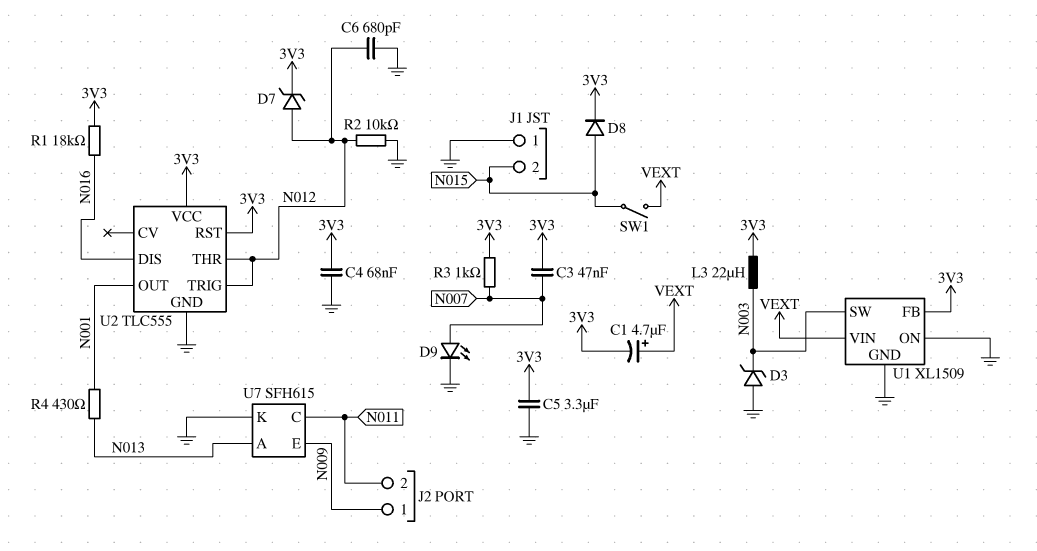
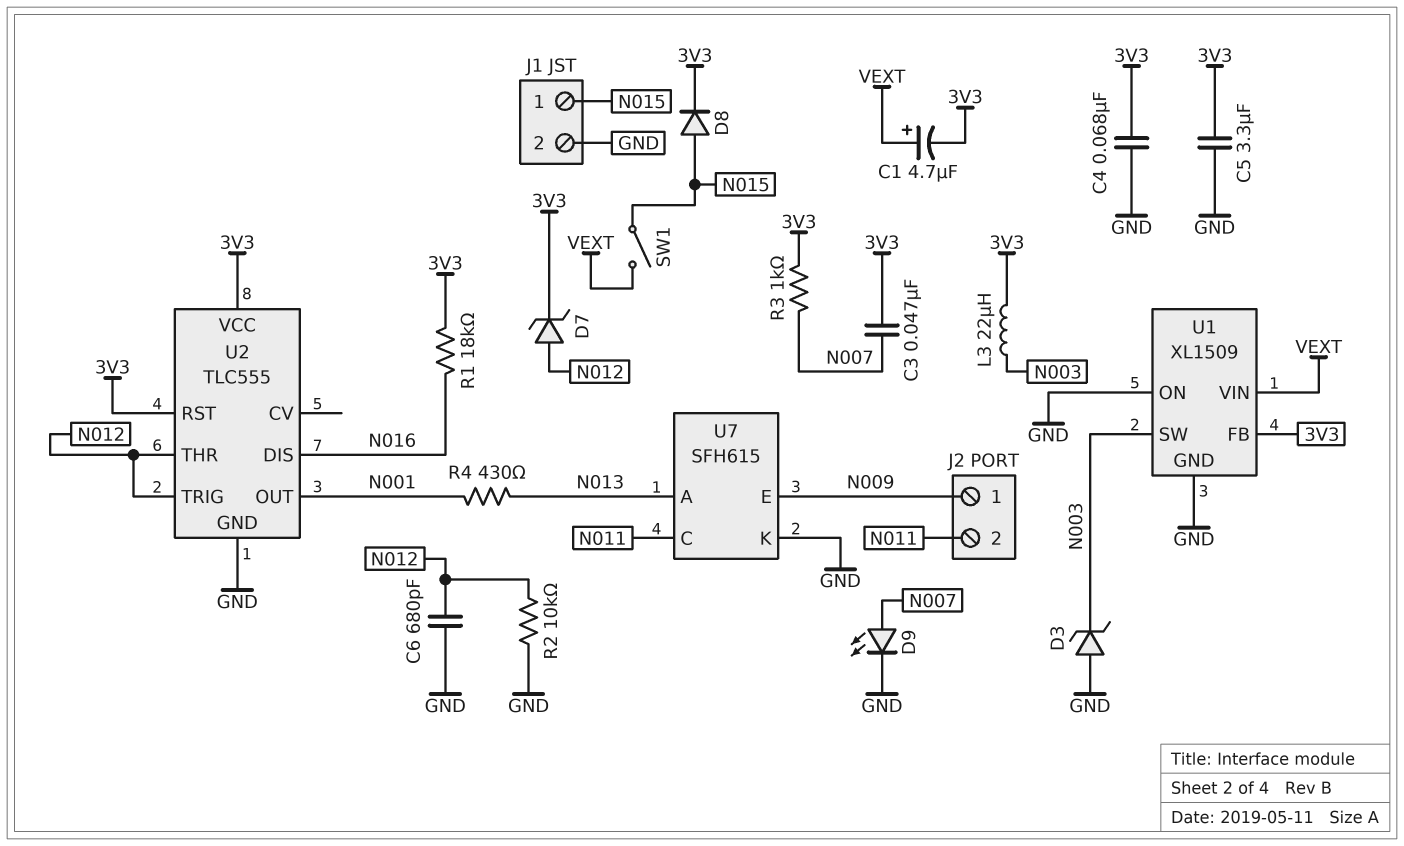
J1 pin 1: GND -> N015
J1 pin 2: N015 -> GND

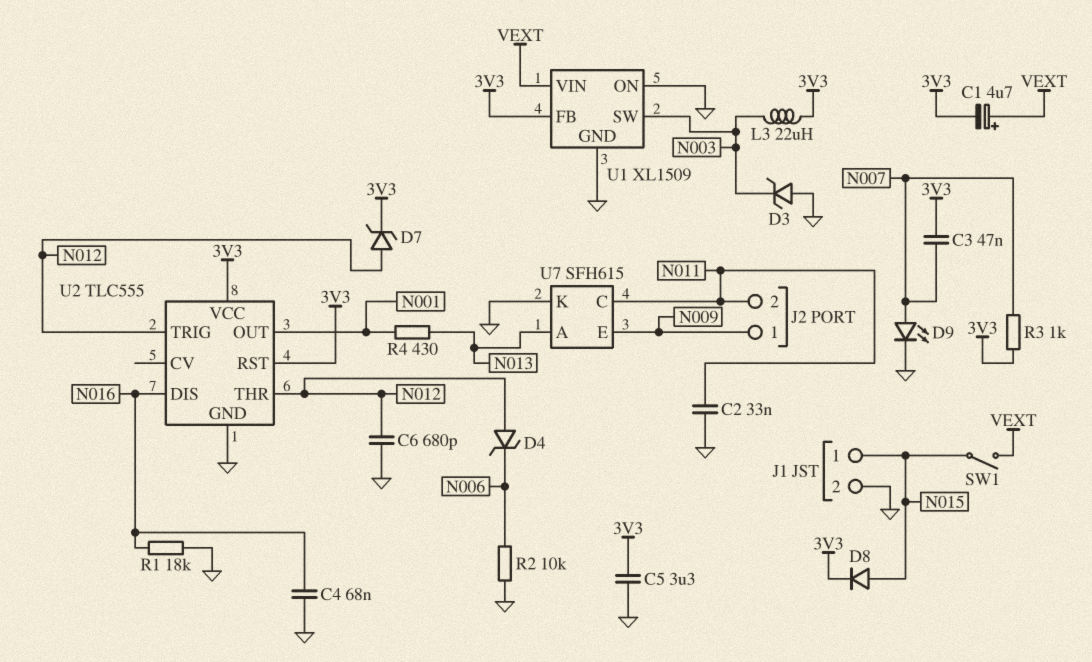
C2: none -> 33nF (GND, N011)
C4: 68nF (3V3, GND) -> 68nF (GND, N016)
D4: none -> zener (A N012, K N006)
R1: 18k (3V3, N016) -> 18k (GND, N016)
R2: 10k (GND, N012) -> 10k (GND, N006)

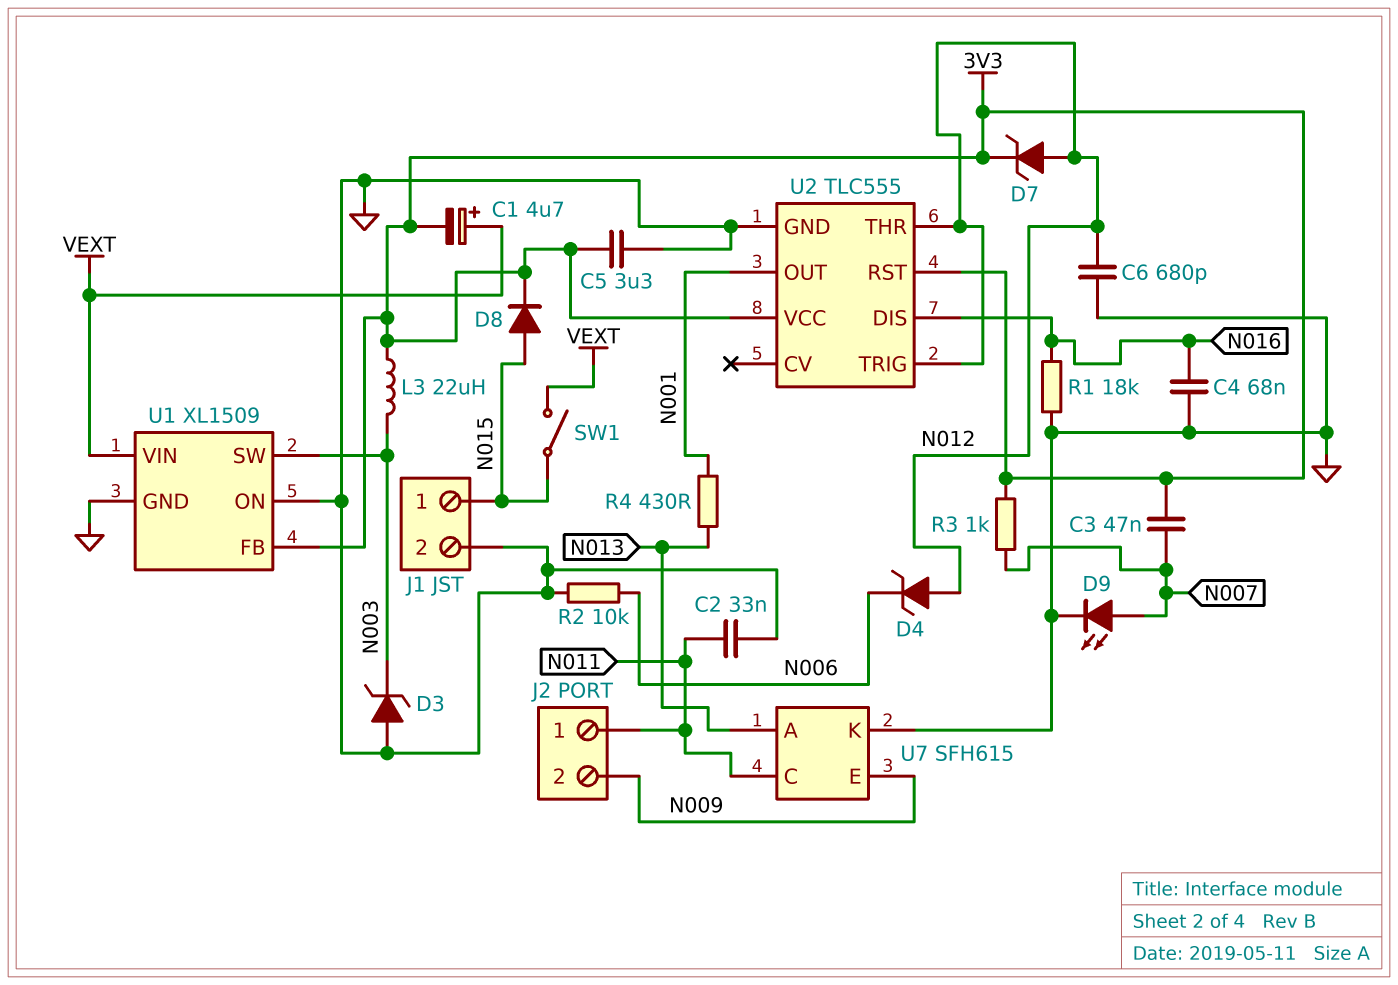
J2 pin 1: N009 -> N011
J2 pin 2: N011 -> N009

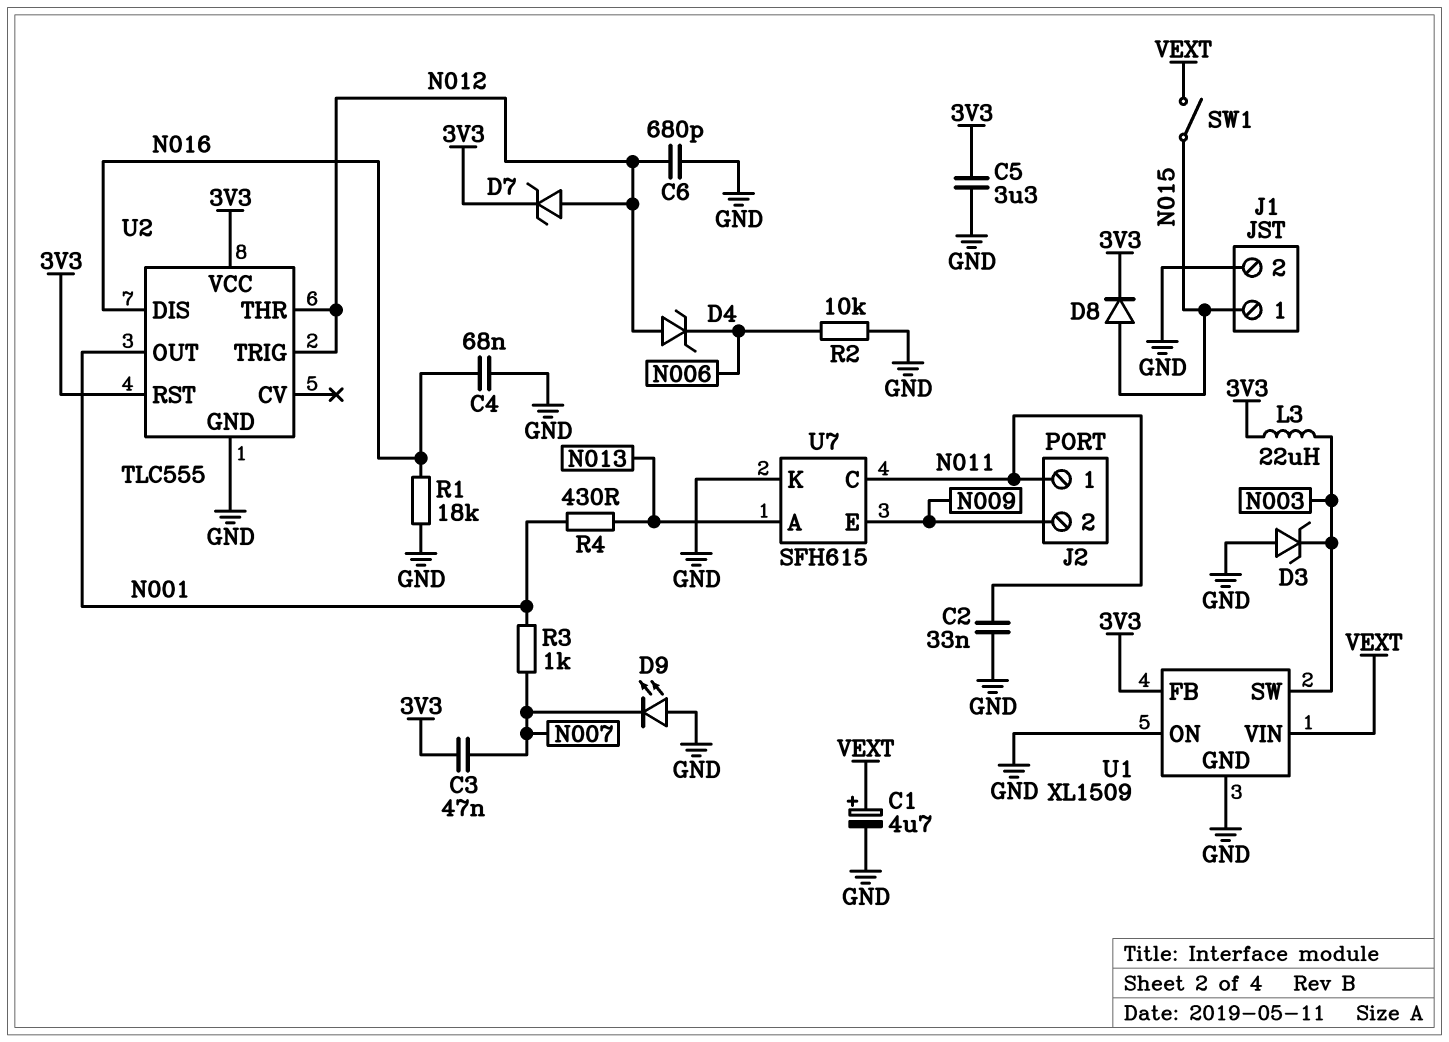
C1: 4.7uF (plus VEXT, minus 3V3) -> 4.7uF (plus VEXT, minus GND)
D9: LED (A N007, K GND) -> LED (A GND, K N007)
R3: 1k (3V3, N007) -> 1k (N001, N007)

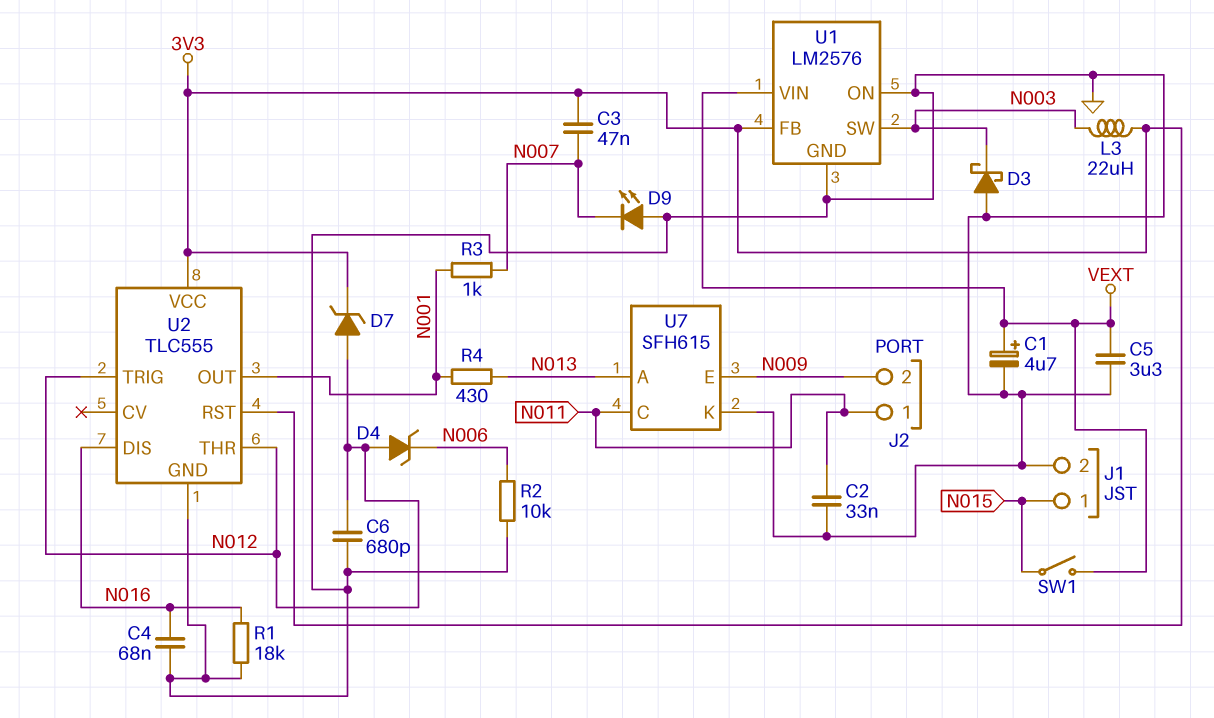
C5: 3.3uF (3V3, GND) -> 3.3uF (GND, VEXT)
D3: zener (A GND, K N003) -> schottky (A GND, K N003)
D8: diode (A N015, K 3V3) -> none
U1: XL1509 -> LM2576

